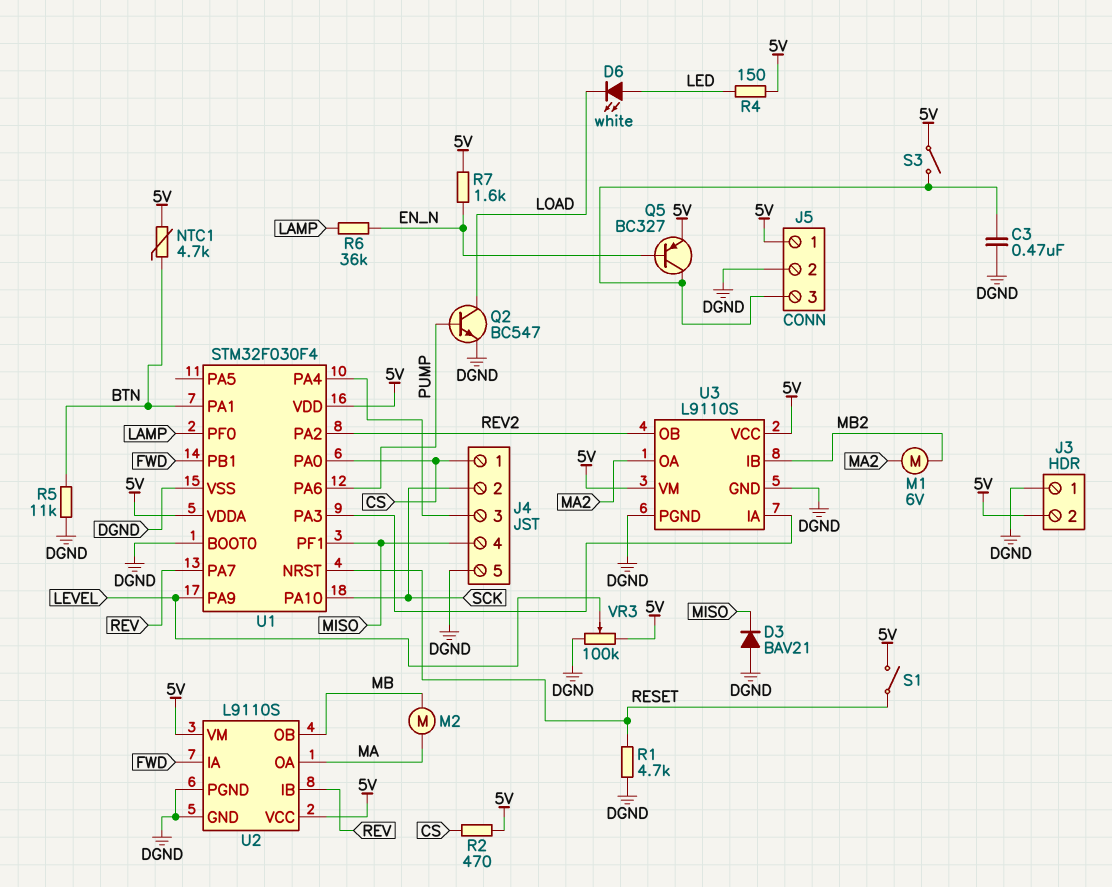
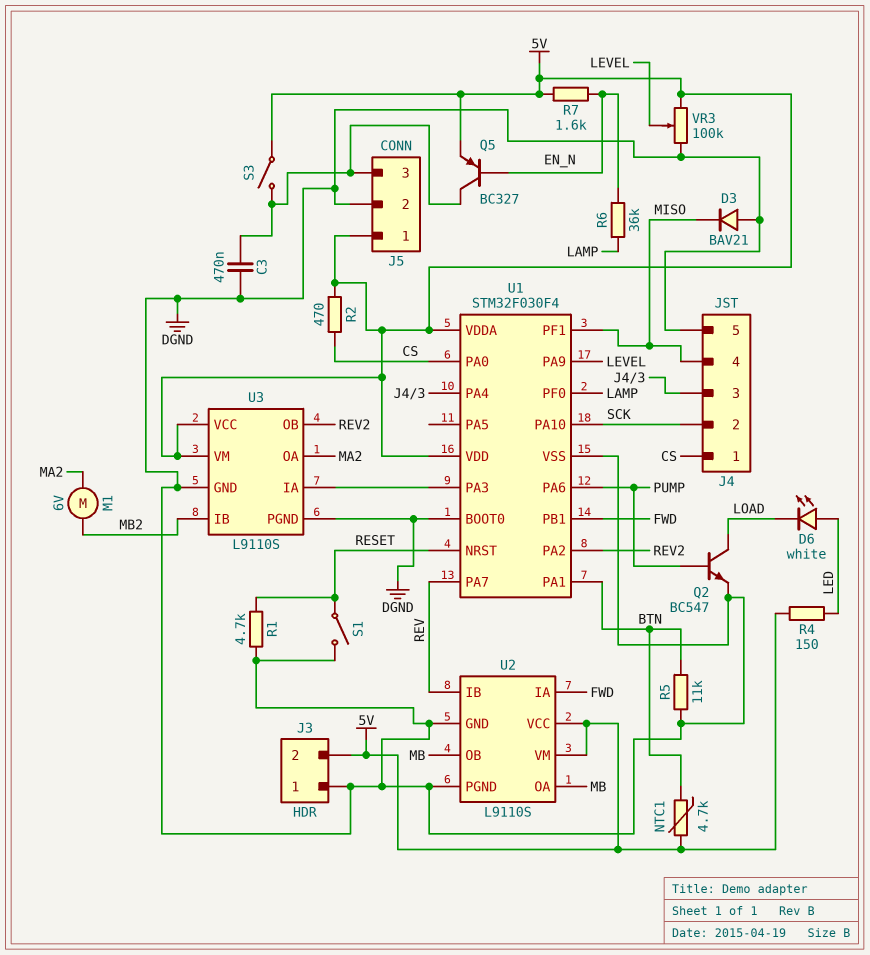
M2: motor (MA, MB) -> none
S1: switch (5V, RESET) -> switch (DGND, RESET)
U2 pin OA: MA -> MB

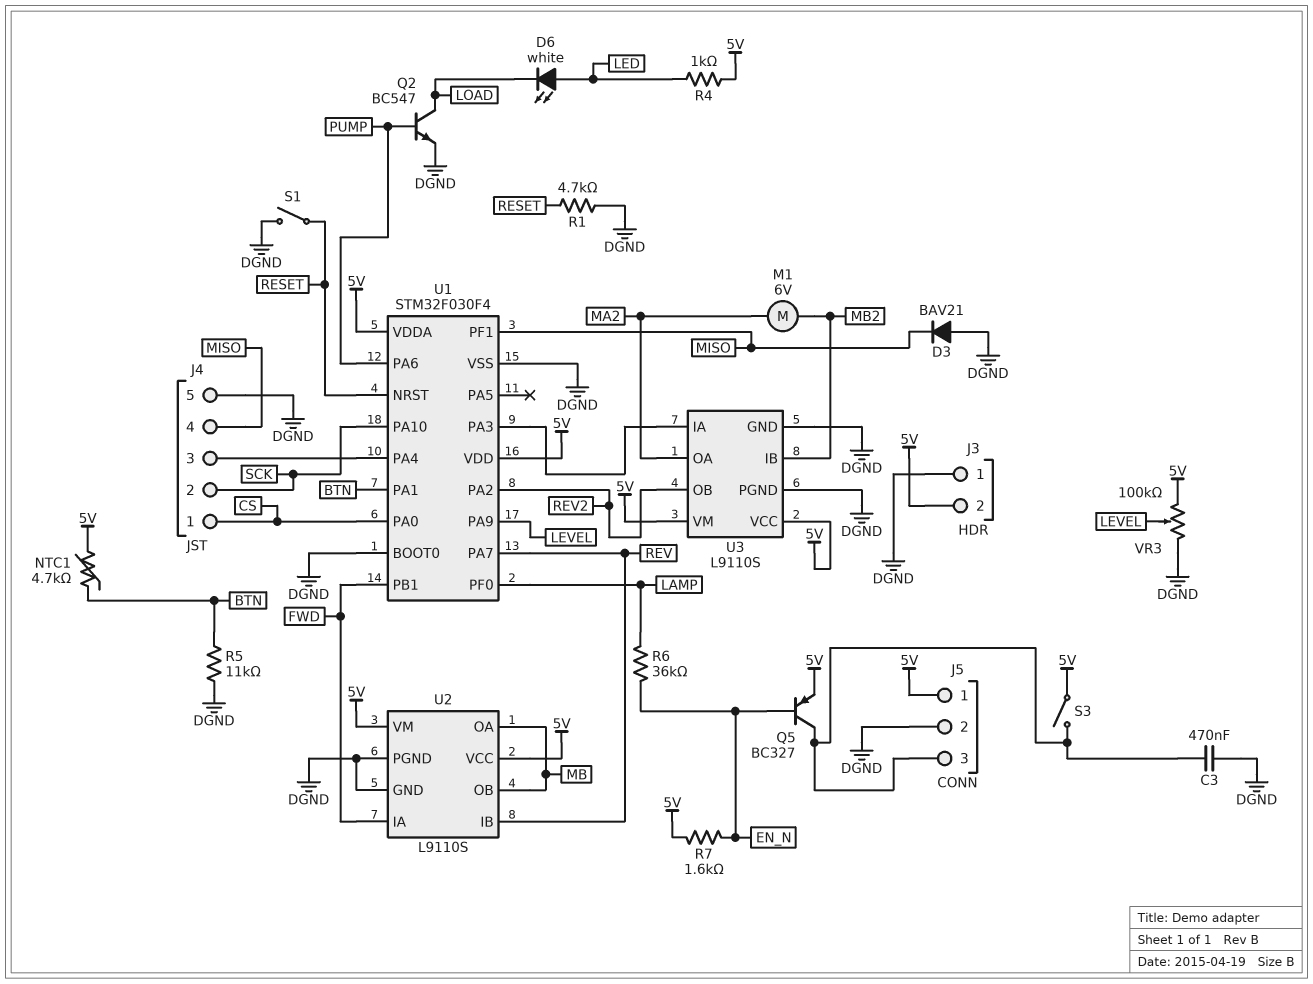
R2: 470 (5V, CS) -> none
R4: 150 (5V, LED) -> 1k (5V, LED)

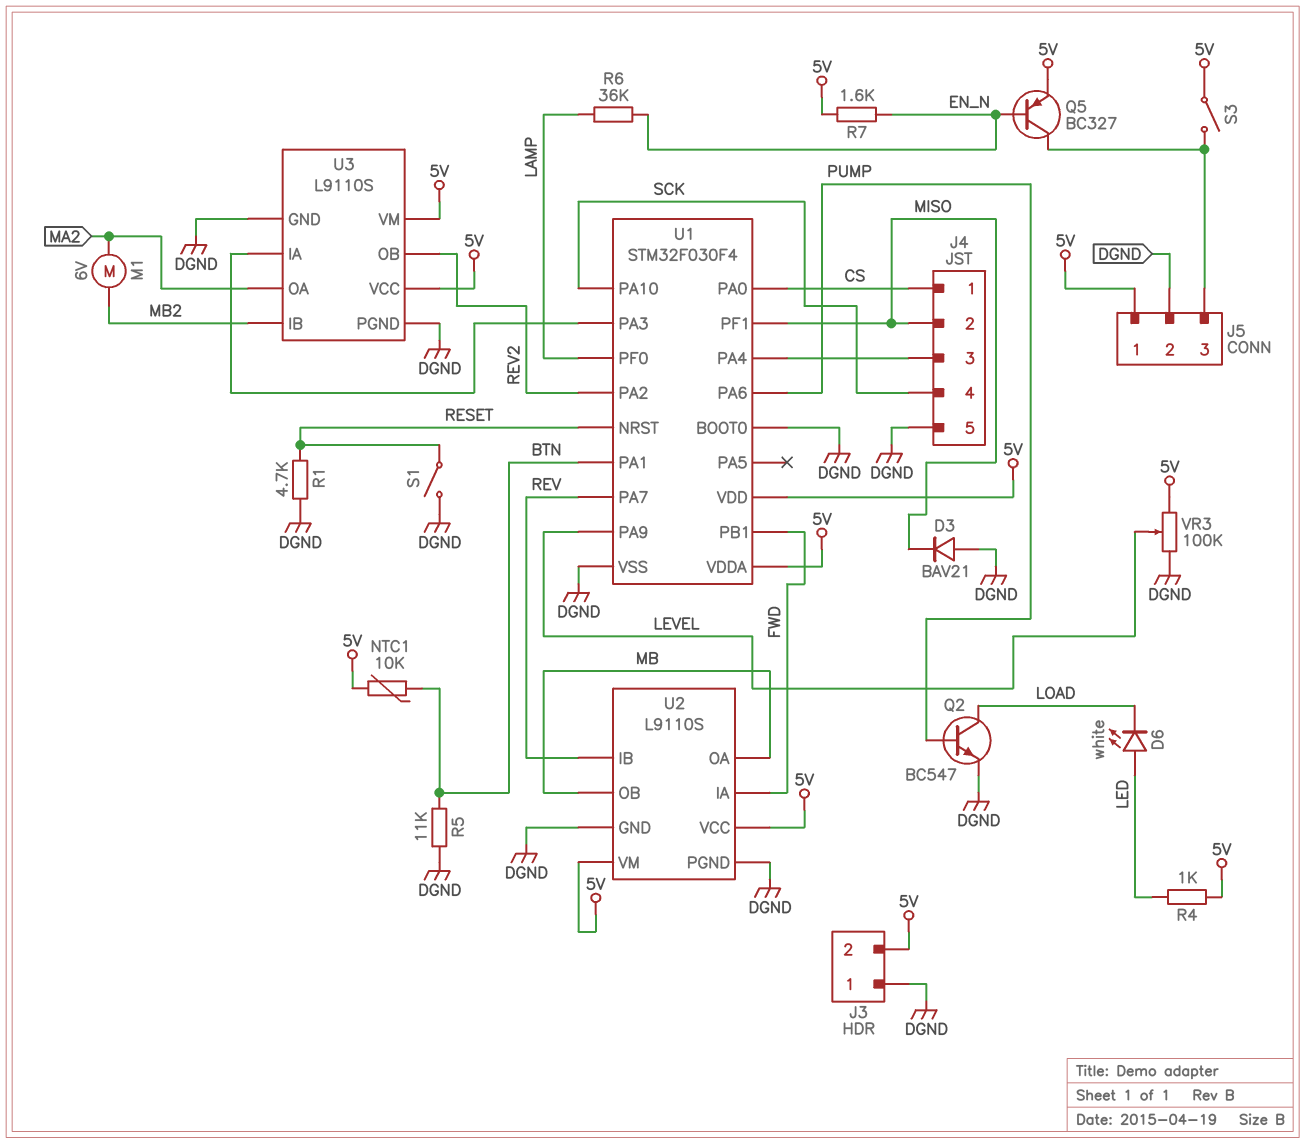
C3: 470nF (DGND, J5/3) -> none
J4 pin 2: SCK -> MISO
J4 pin 4: MISO -> SCK
NTC1: 4.7k (5V, BTN) -> 10k (5V, BTN)

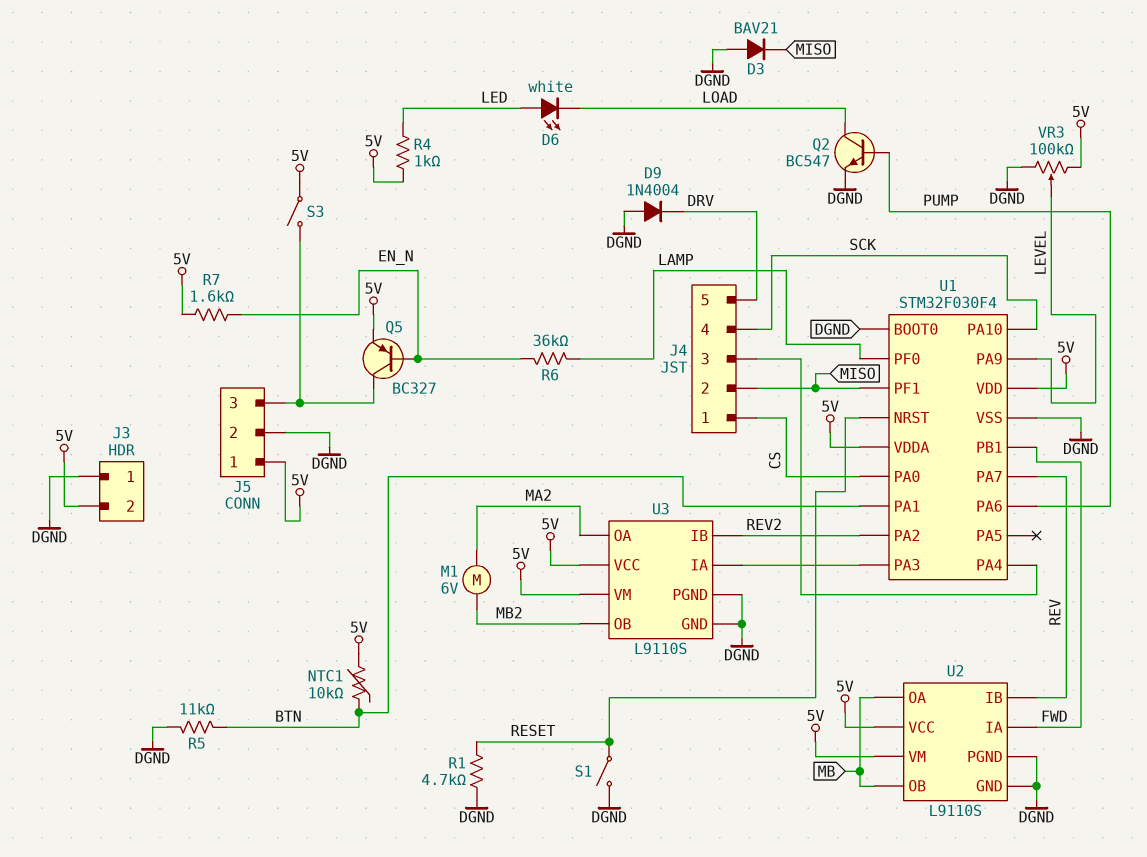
D9: none -> diode 1N4004 (A DGND, K DRV)
J4 pin 5: DGND -> DRV
U3 pin IB: MB2 -> REV2
U3 pin OB: REV2 -> MB2

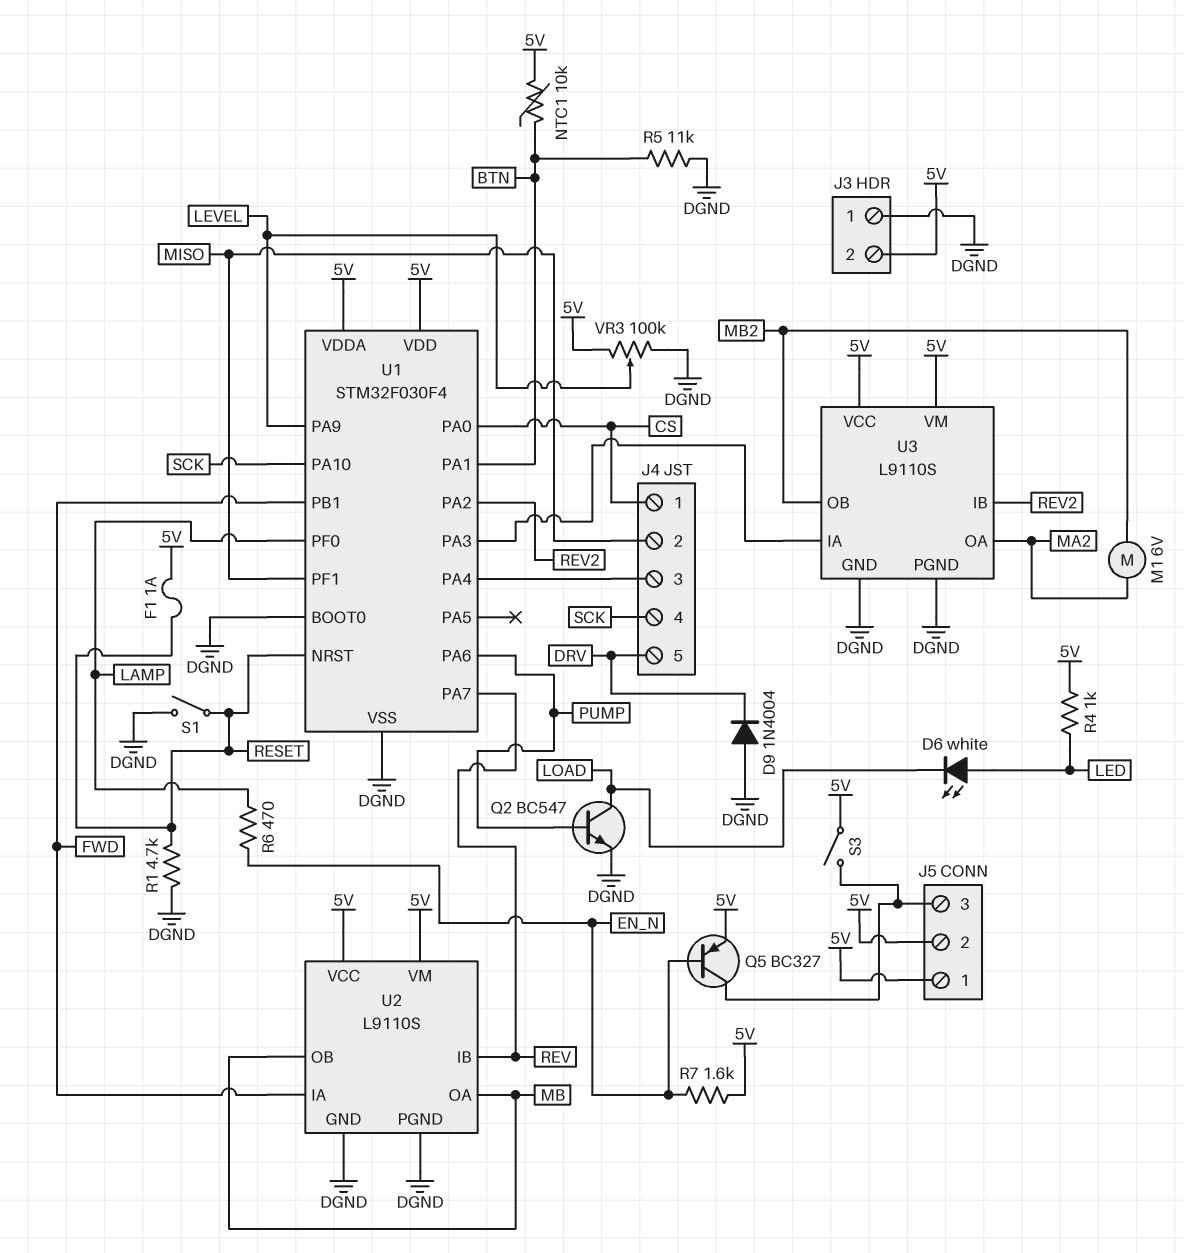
D3: diode BAV21 (A DGND, K MISO) -> none
F1: none -> 1A (5V, RESET)
J5 pin 2: DGND -> 5V
R6: 36k (EN_N, LAMP) -> 470 (EN_N, LAMP)

